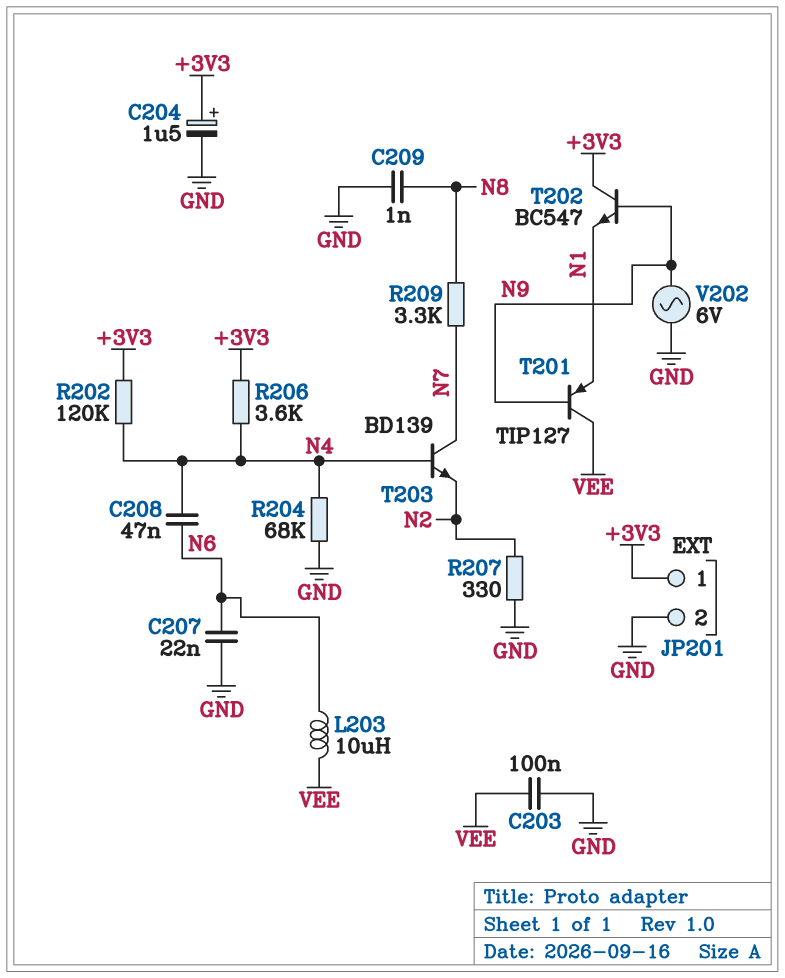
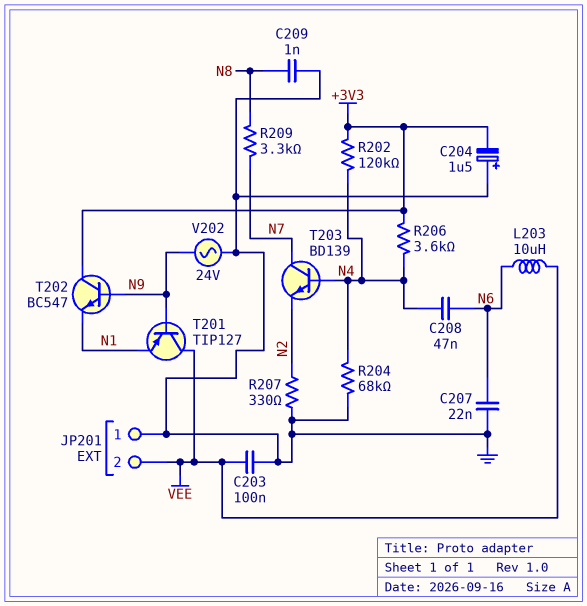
C204: 1.5uF (plus +3V3, minus GND) -> 1.5uF (plus GND, minus +3V3)
JP201 pin 1: +3V3 -> GND
JP201 pin 2: GND -> VEE
V202: AC 6V (GND, N9) -> AC 24V (GND, N9)

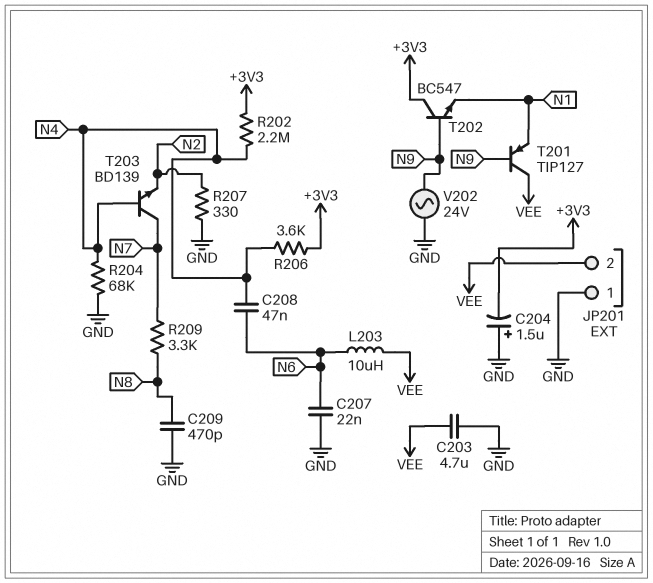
C203: 100nF (GND, VEE) -> 4.7uF (GND, VEE)
C209: 1nF (GND, N8) -> 470pF (GND, N8)
R202: 120k (+3V3, N4) -> 2.2M (+3V3, N4)

